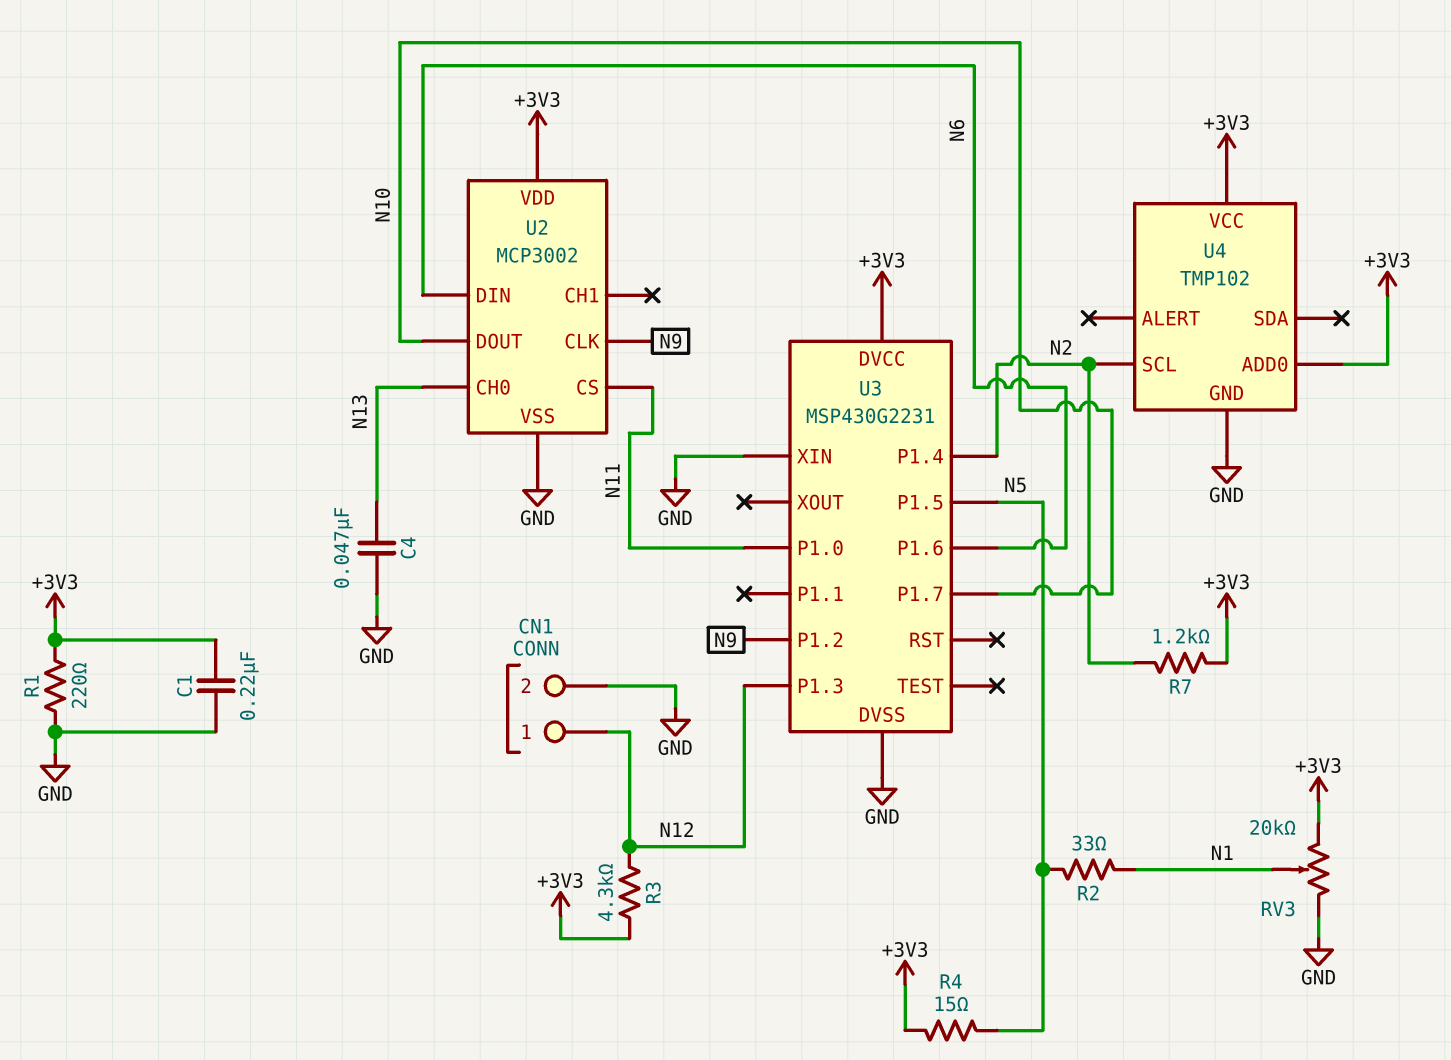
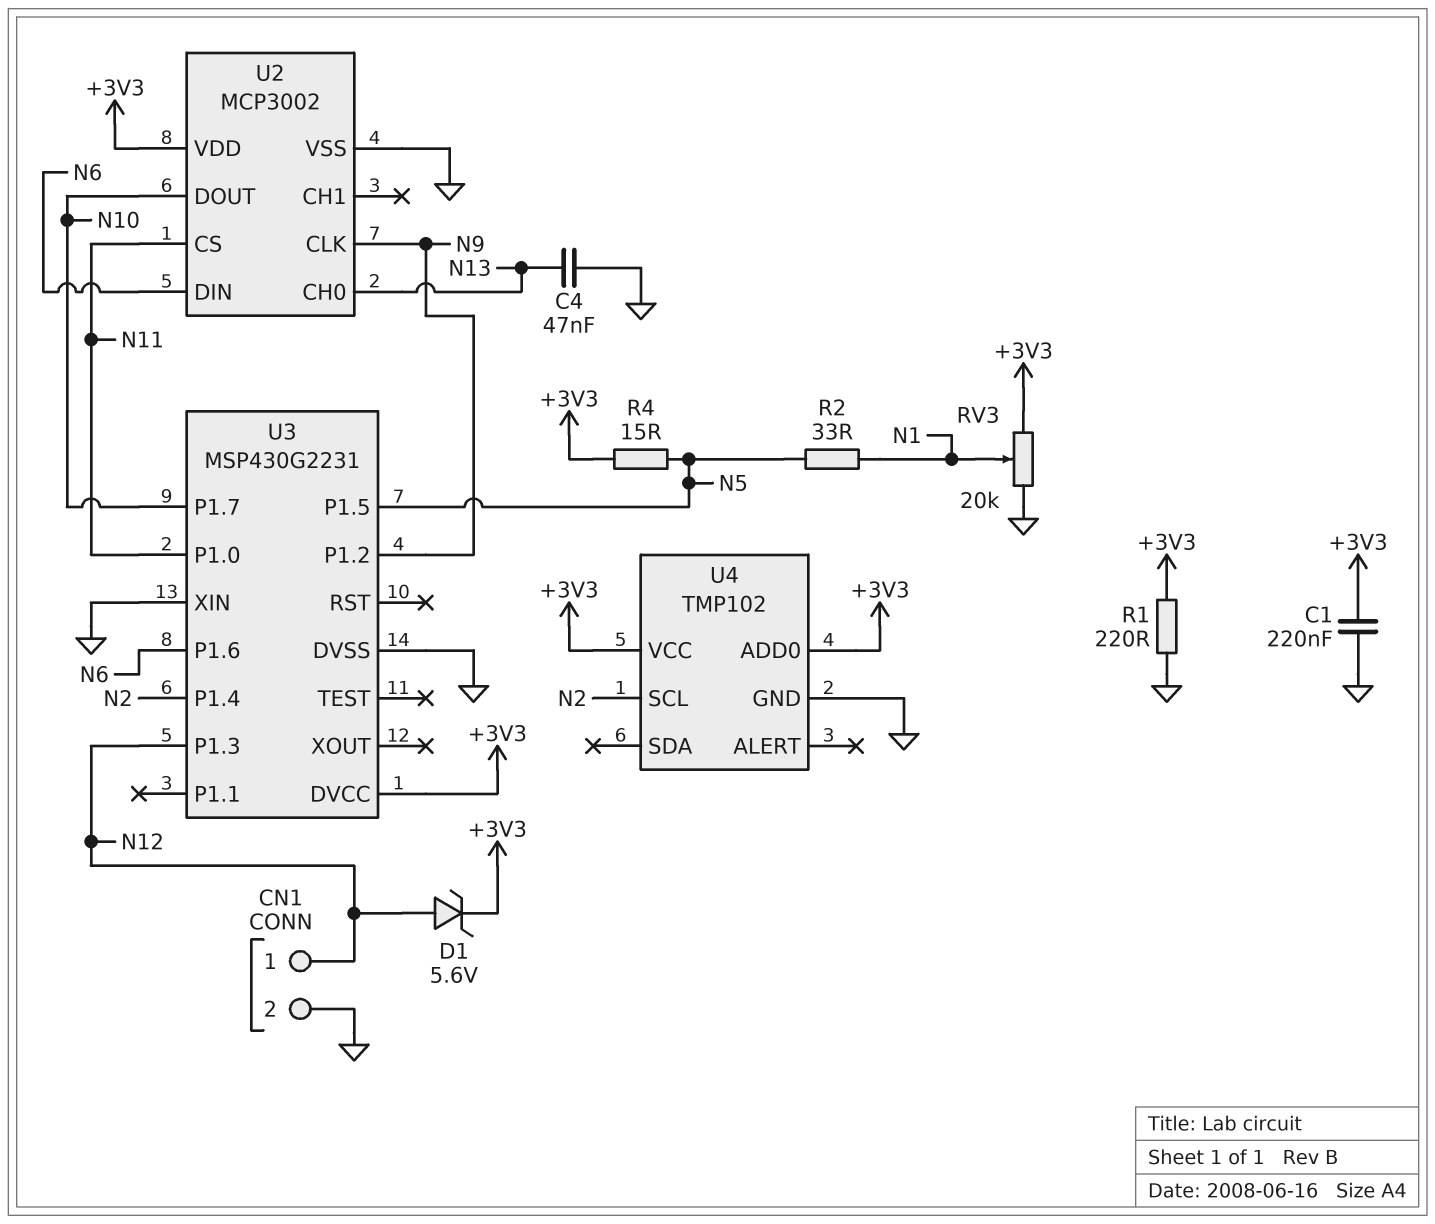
D1: none -> zener 5.6V (A N12, K +3V3)
R3: 4.3k (+3V3, N12) -> none
R7: 1.2k (+3V3, N2) -> none

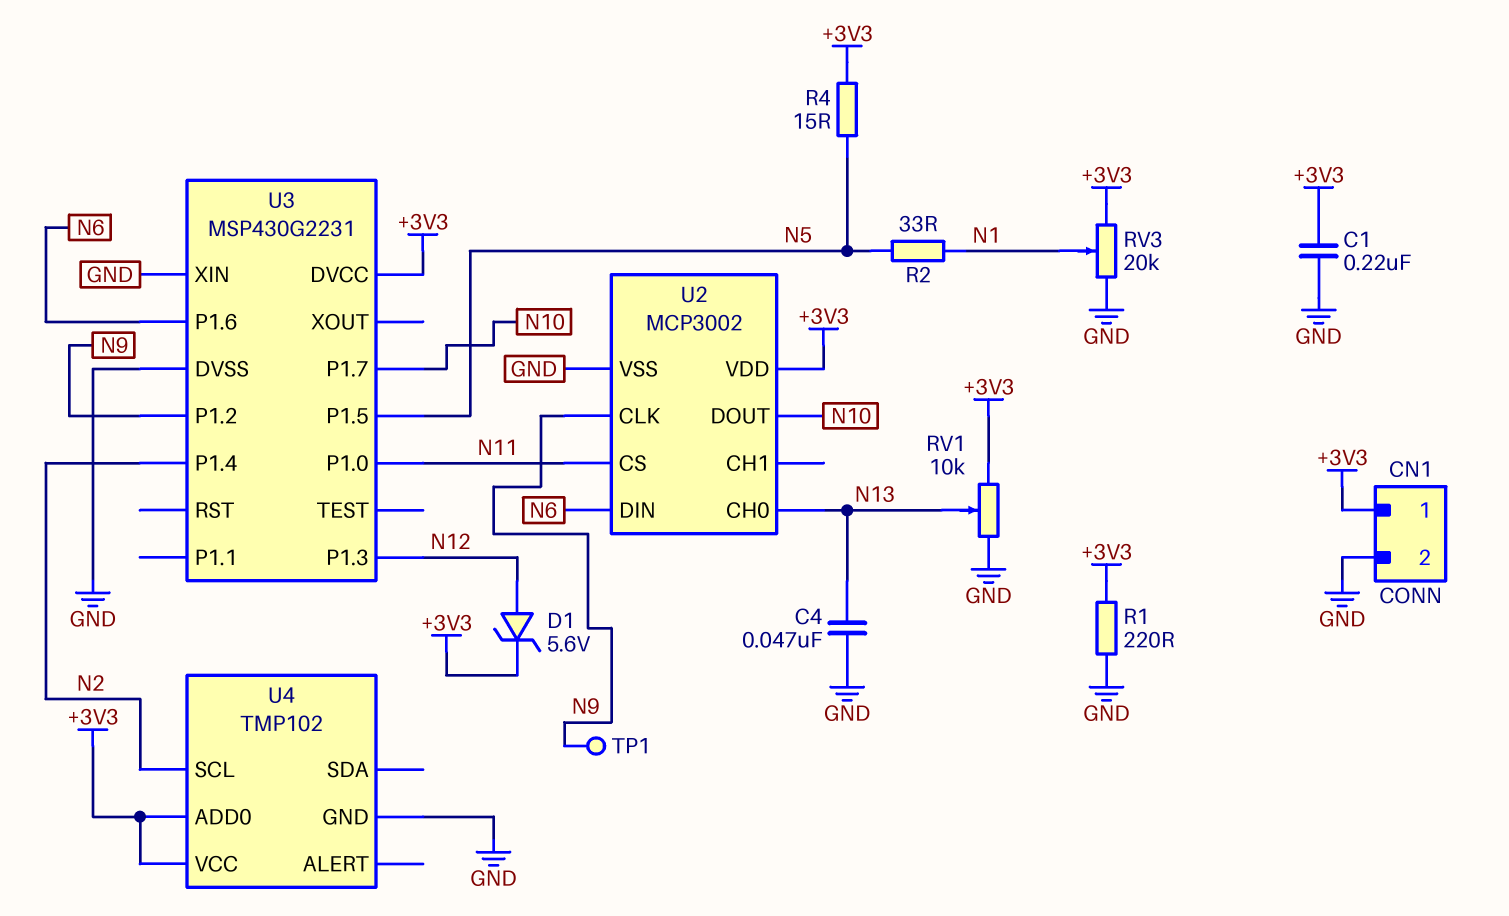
CN1 pin 1: N12 -> +3V3
RV1: none -> 10k (+3V3, GND, wiper N13)
TP1: none -> test point (N9)

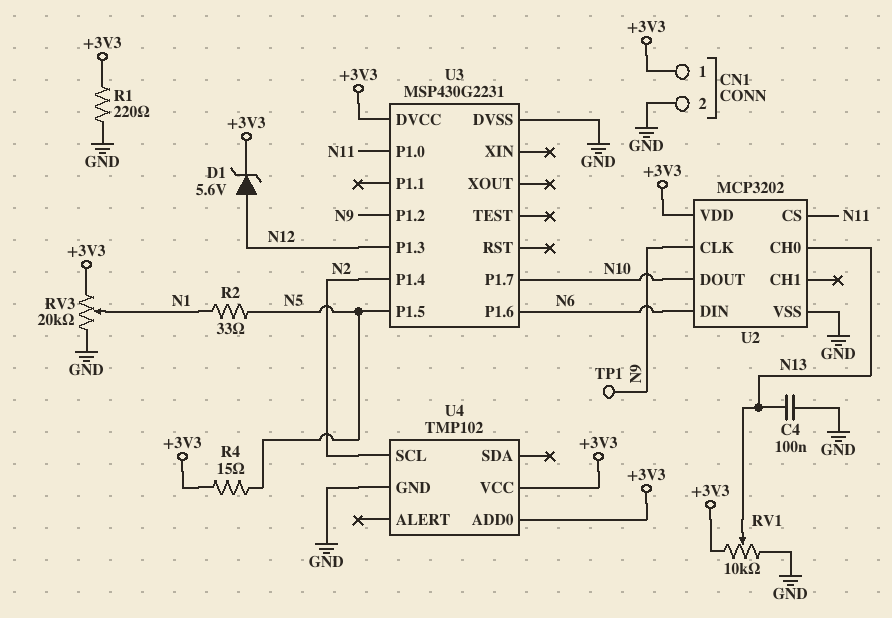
C1: 220nF (+3V3, GND) -> none
C4: 47nF (GND, N13) -> 100nF (GND, N13)
U2: MCP3002 -> MCP3202
U3 pin XIN: GND -> none

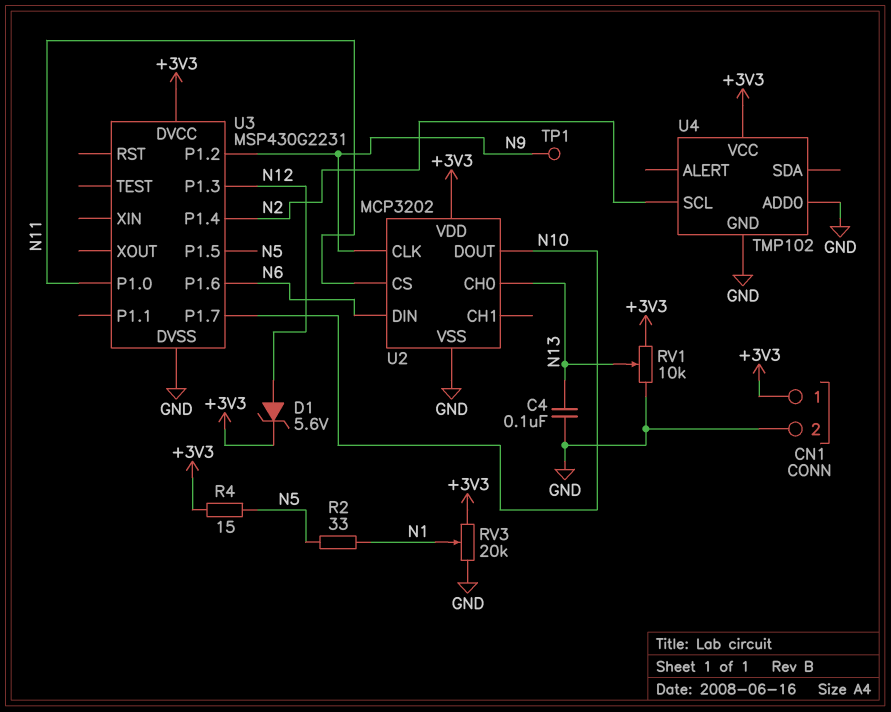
R1: 220 (+3V3, GND) -> none
U4 pin ADD0: +3V3 -> GND

